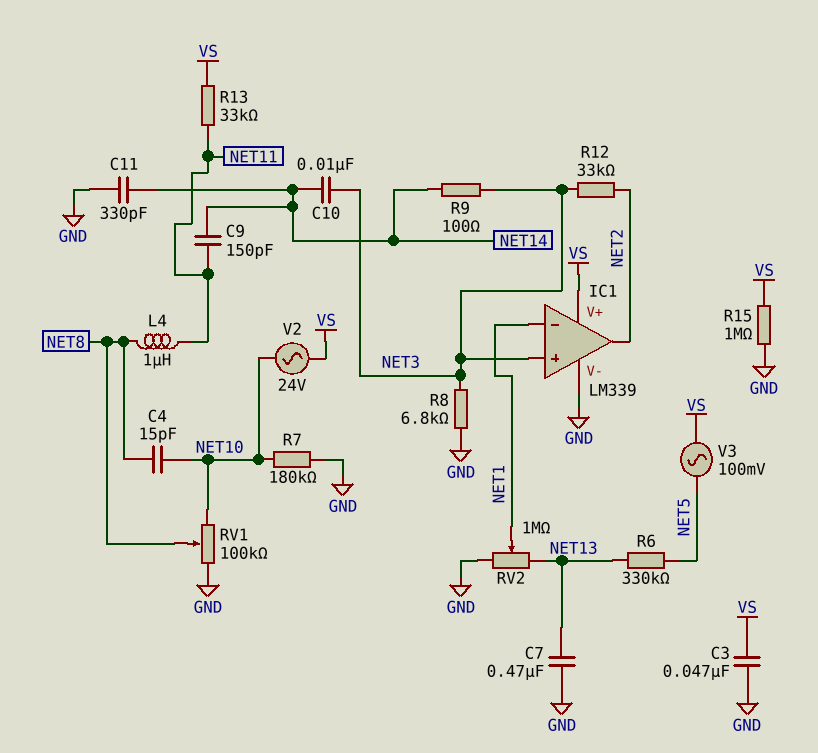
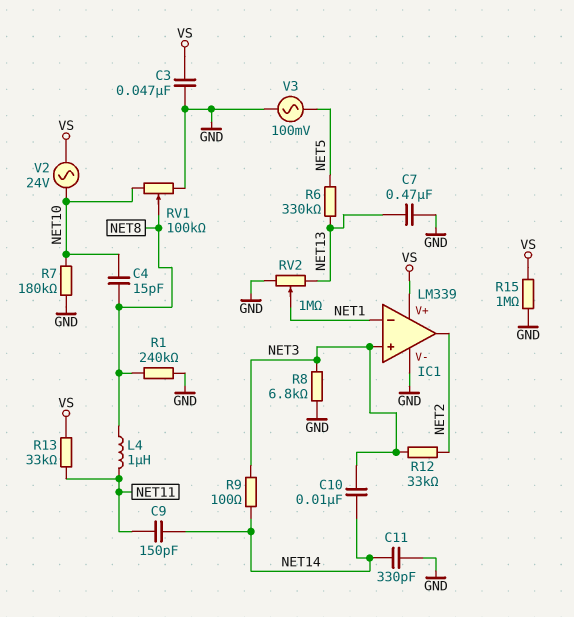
R1: none -> 240k (GND, NET8)
V3: AC 100mV (NET5, VS) -> AC 100mV (GND, NET5)

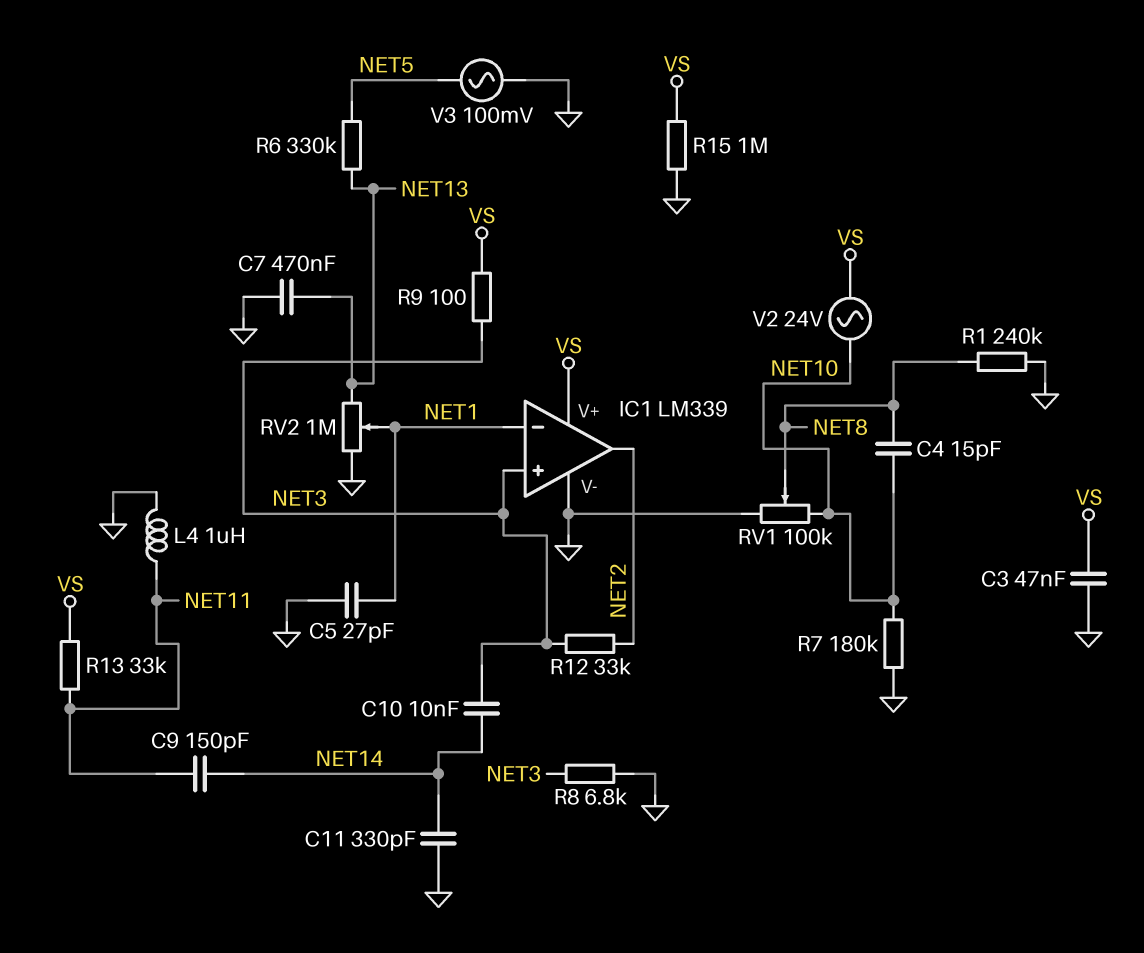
C5: none -> 27pF (GND, NET1)
L4: 1uH (NET8, NET11) -> 1uH (GND, NET11)
R9: 100 (NET3, NET14) -> 100 (NET3, VS)

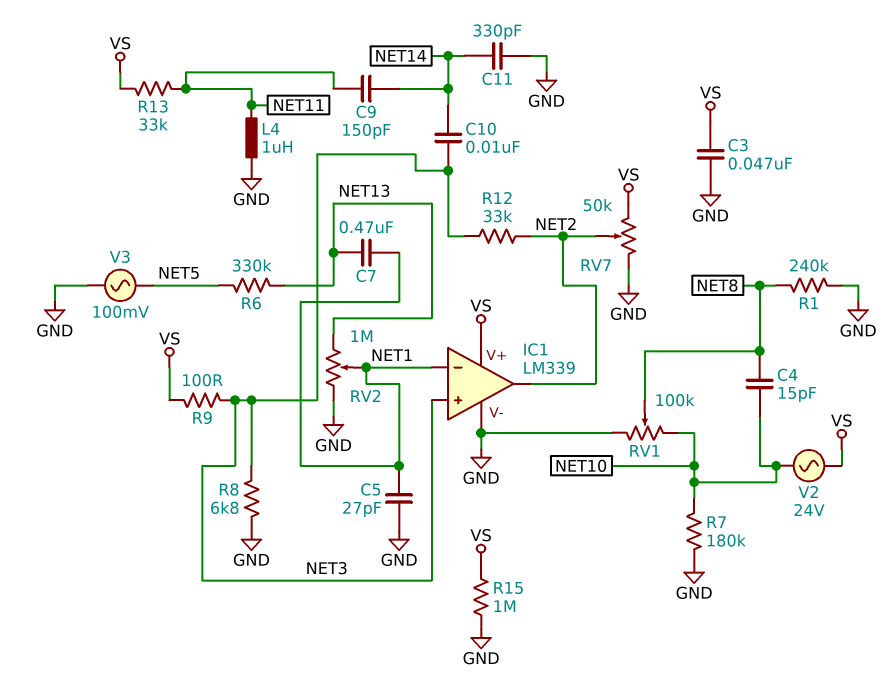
C7: 470nF (GND, NET13) -> 470nF (NET1, NET13)
RV7: none -> 50k (GND, VS, wiper NET2)

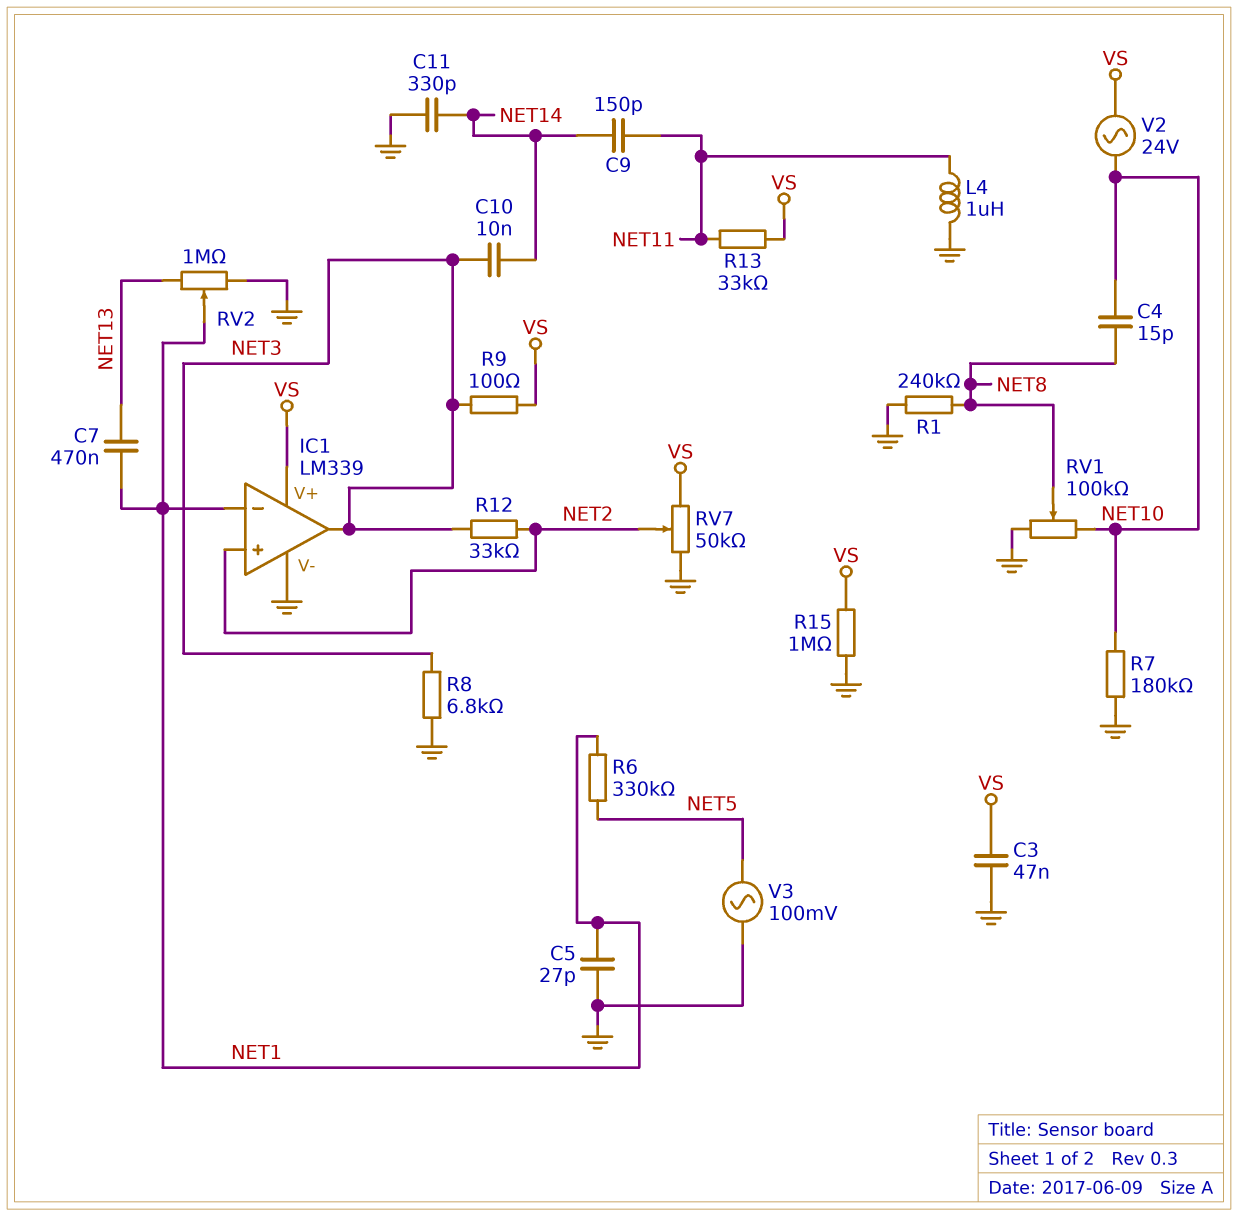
IC1 pin in+: NET3 -> NET2
IC1 pin out: NET2 -> NET3
R6: 330k (NET5, NET13) -> 330k (NET1, NET5)

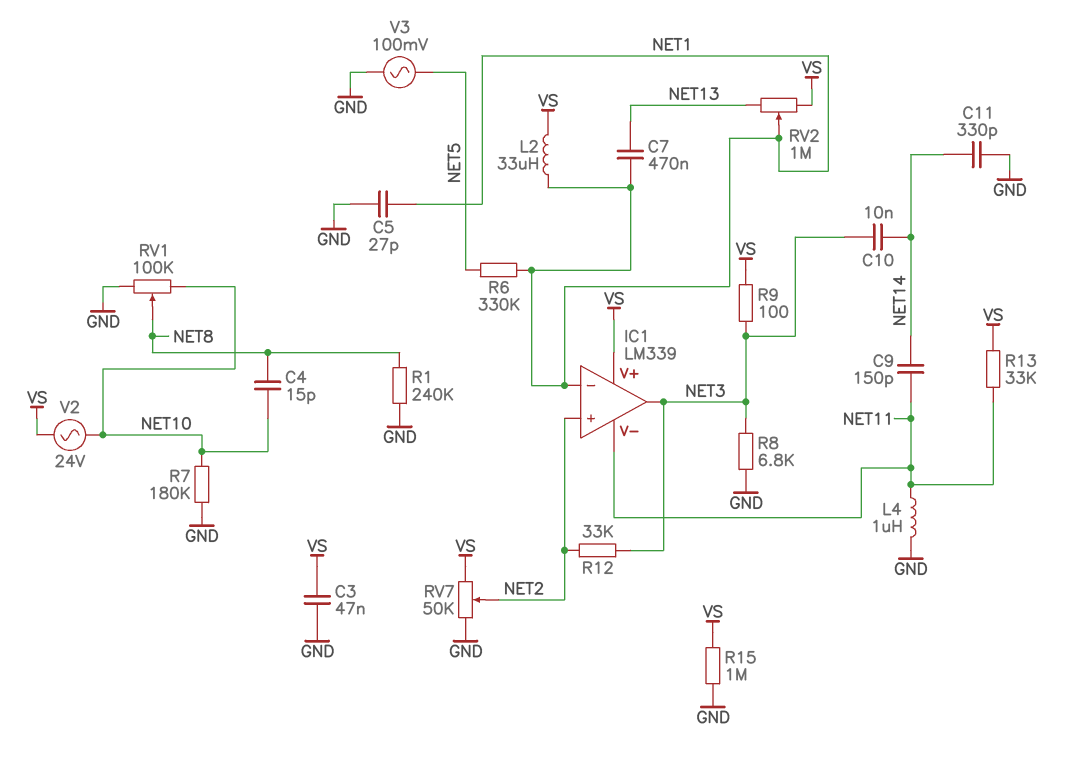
IC1 pin V-: GND -> NET11
L2: none -> 33uH (NET1, VS)
RV2: 1M (GND, NET13, wiper NET1) -> 1M (NET13, VS, wiper NET1)

